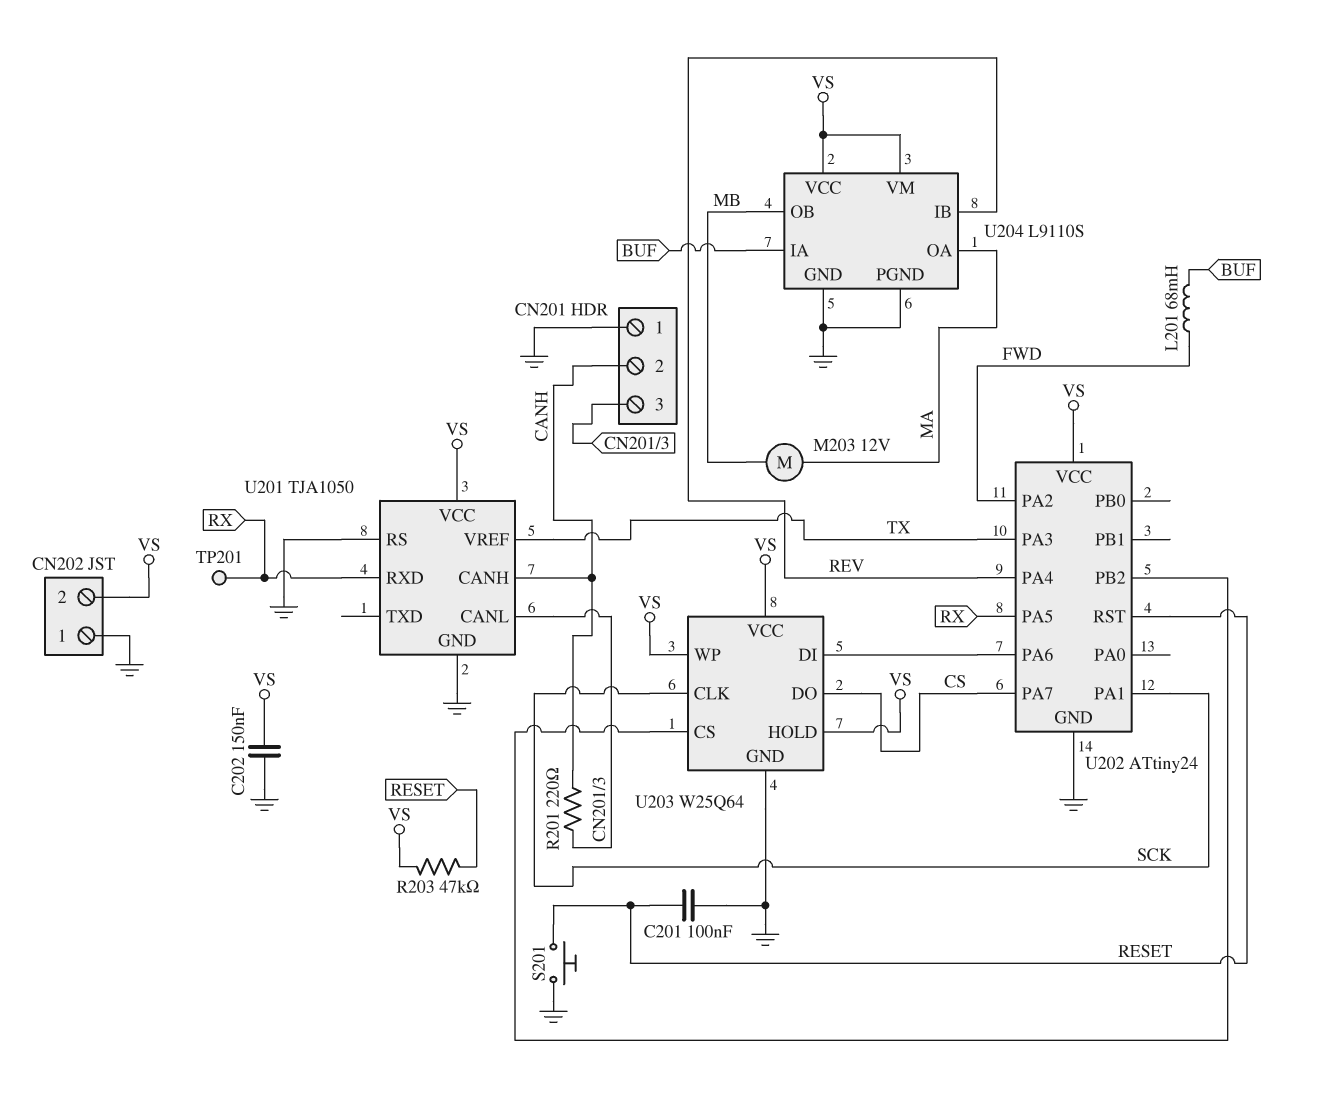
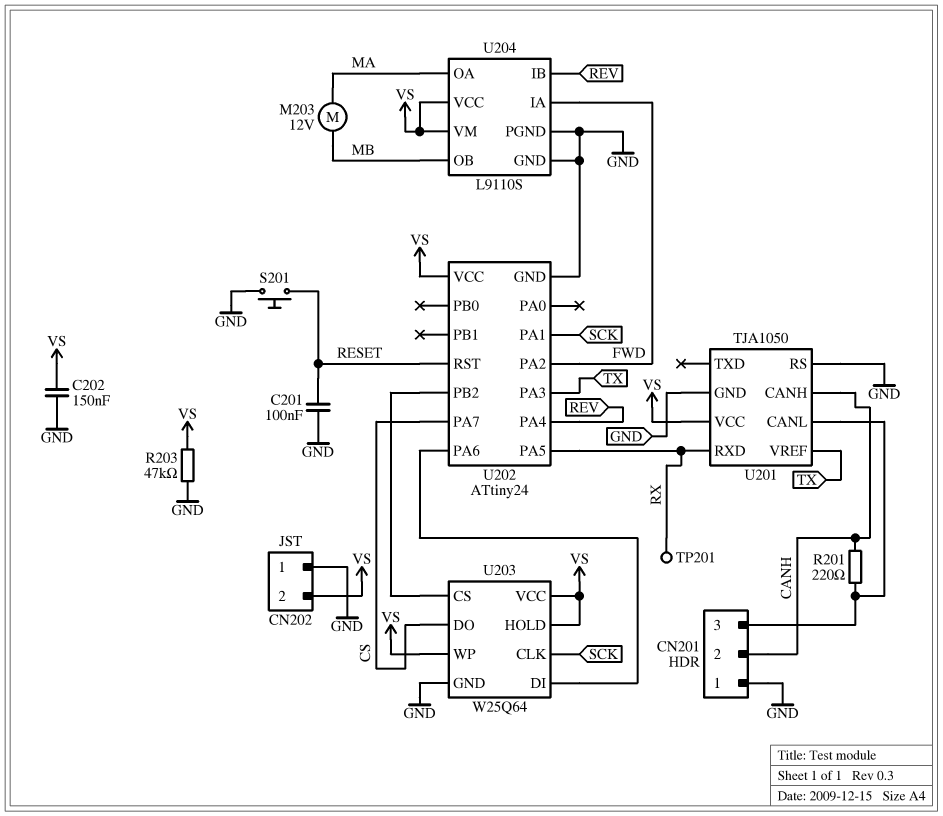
L201: 68mH (BUF, FWD) -> none
R203: 47k (RESET, VS) -> 47k (GND, VS)
U204 pin IA: BUF -> FWD

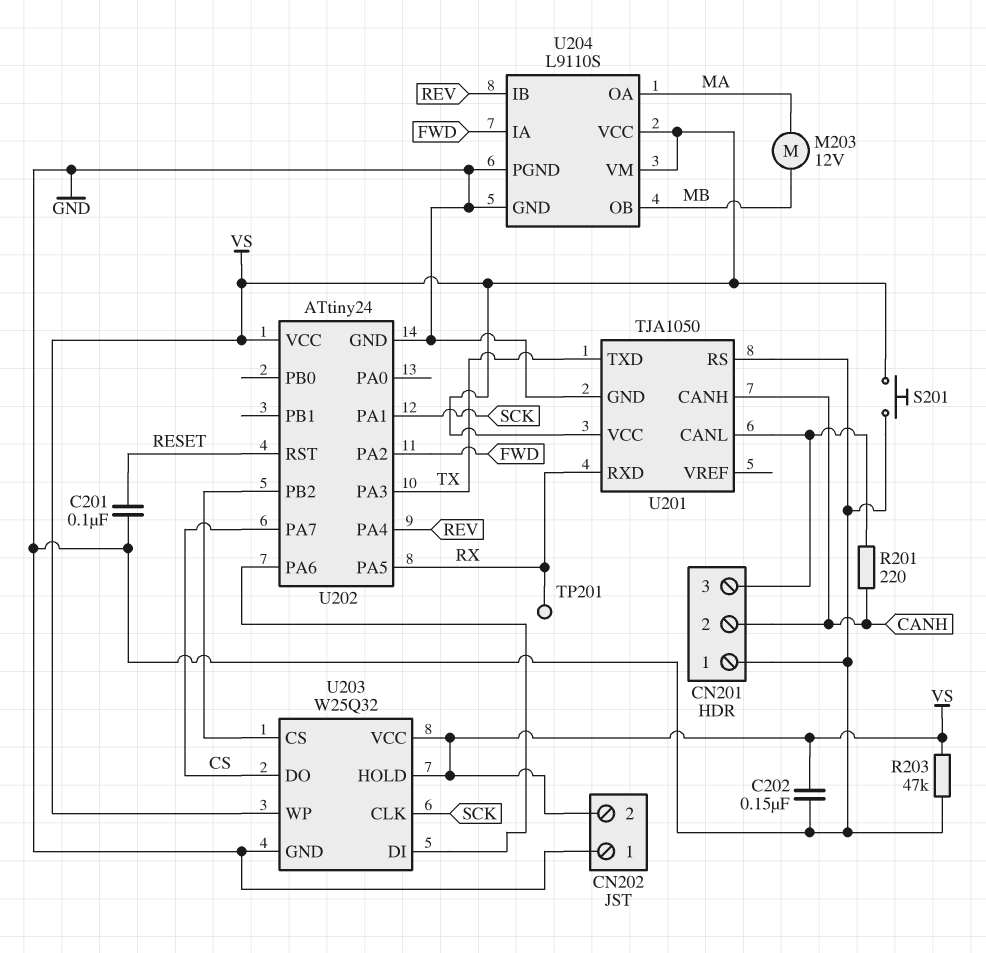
S201: button (GND, RESET) -> button (GND, VS)
U201 pin TXD: none -> TX
U201 pin VREF: TX -> none
U203: W25Q64 -> W25Q32

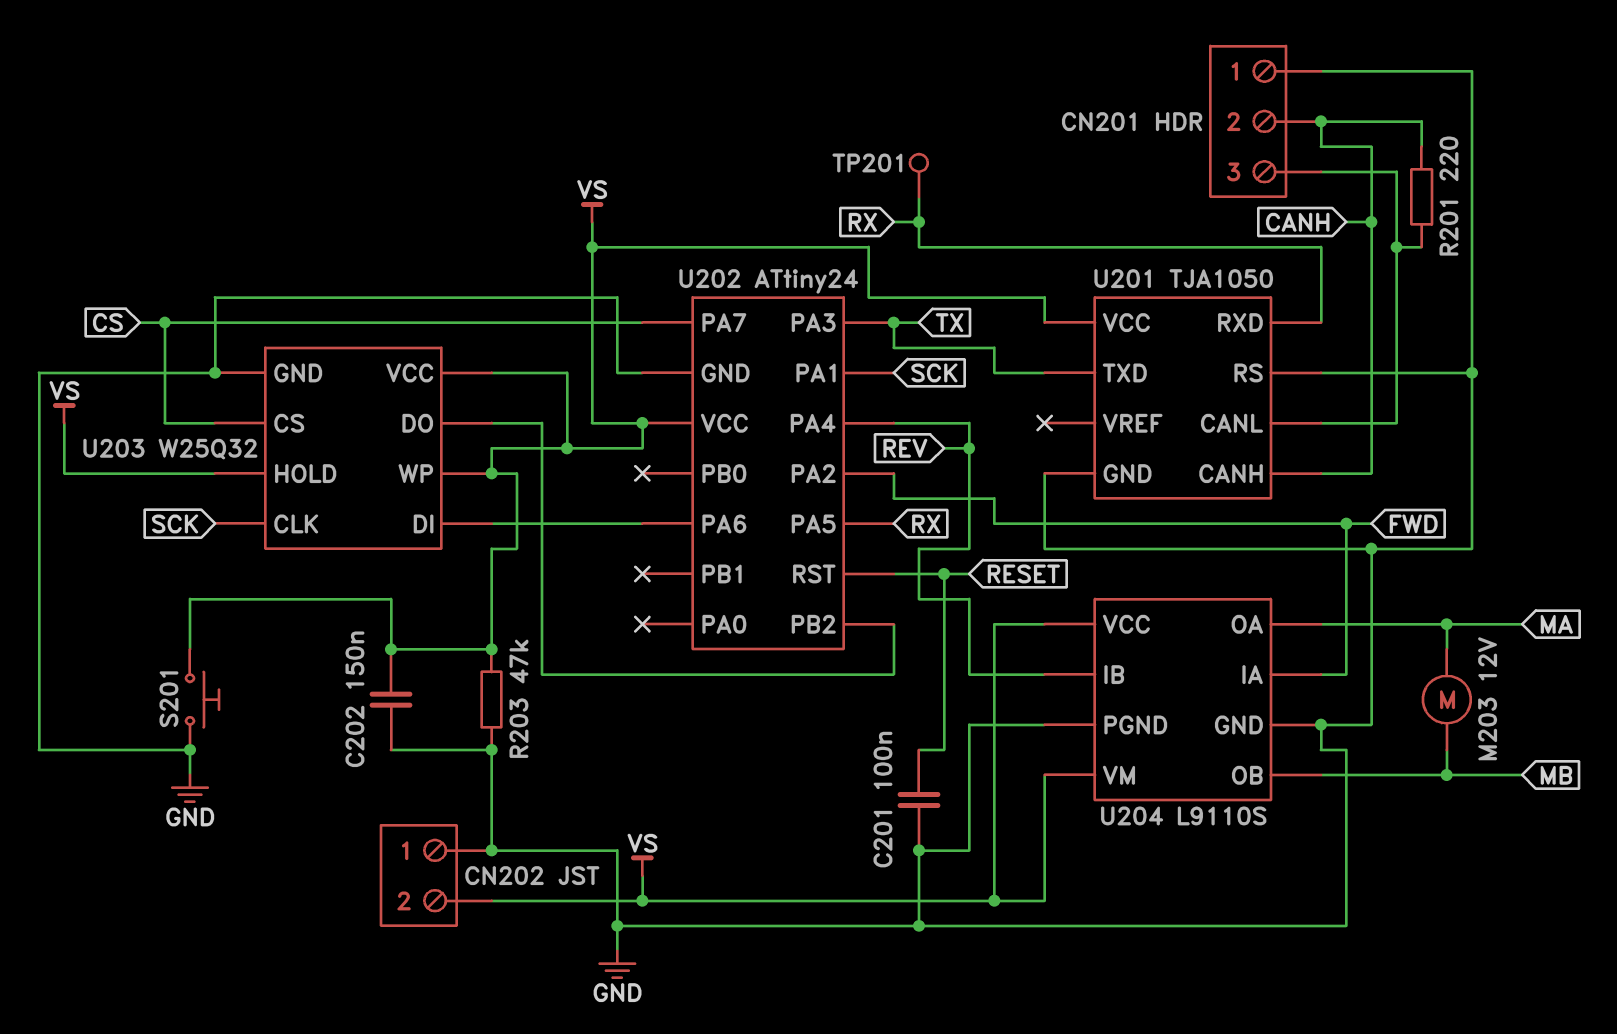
U203 pin CS: U202/PB2 -> CS
U203 pin DO: CS -> U202/PB2

